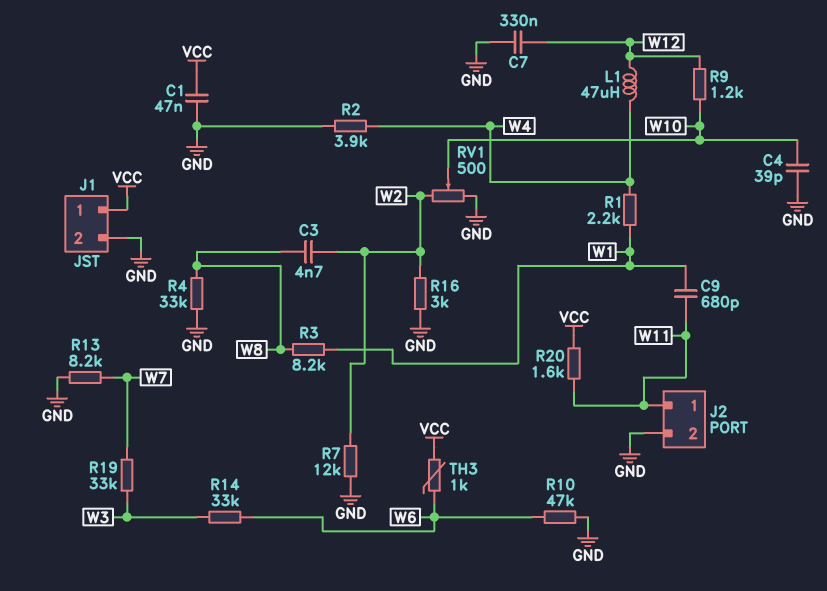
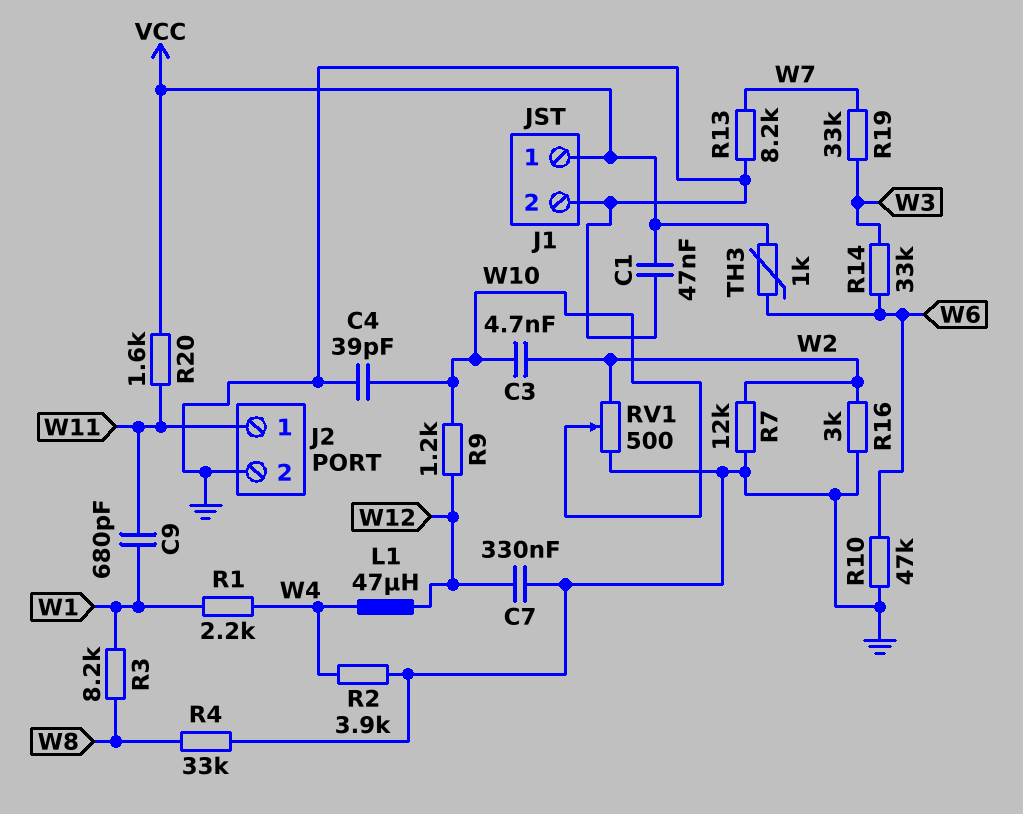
C3: 4.7nF (W2, W8) -> 4.7nF (W2, W10)

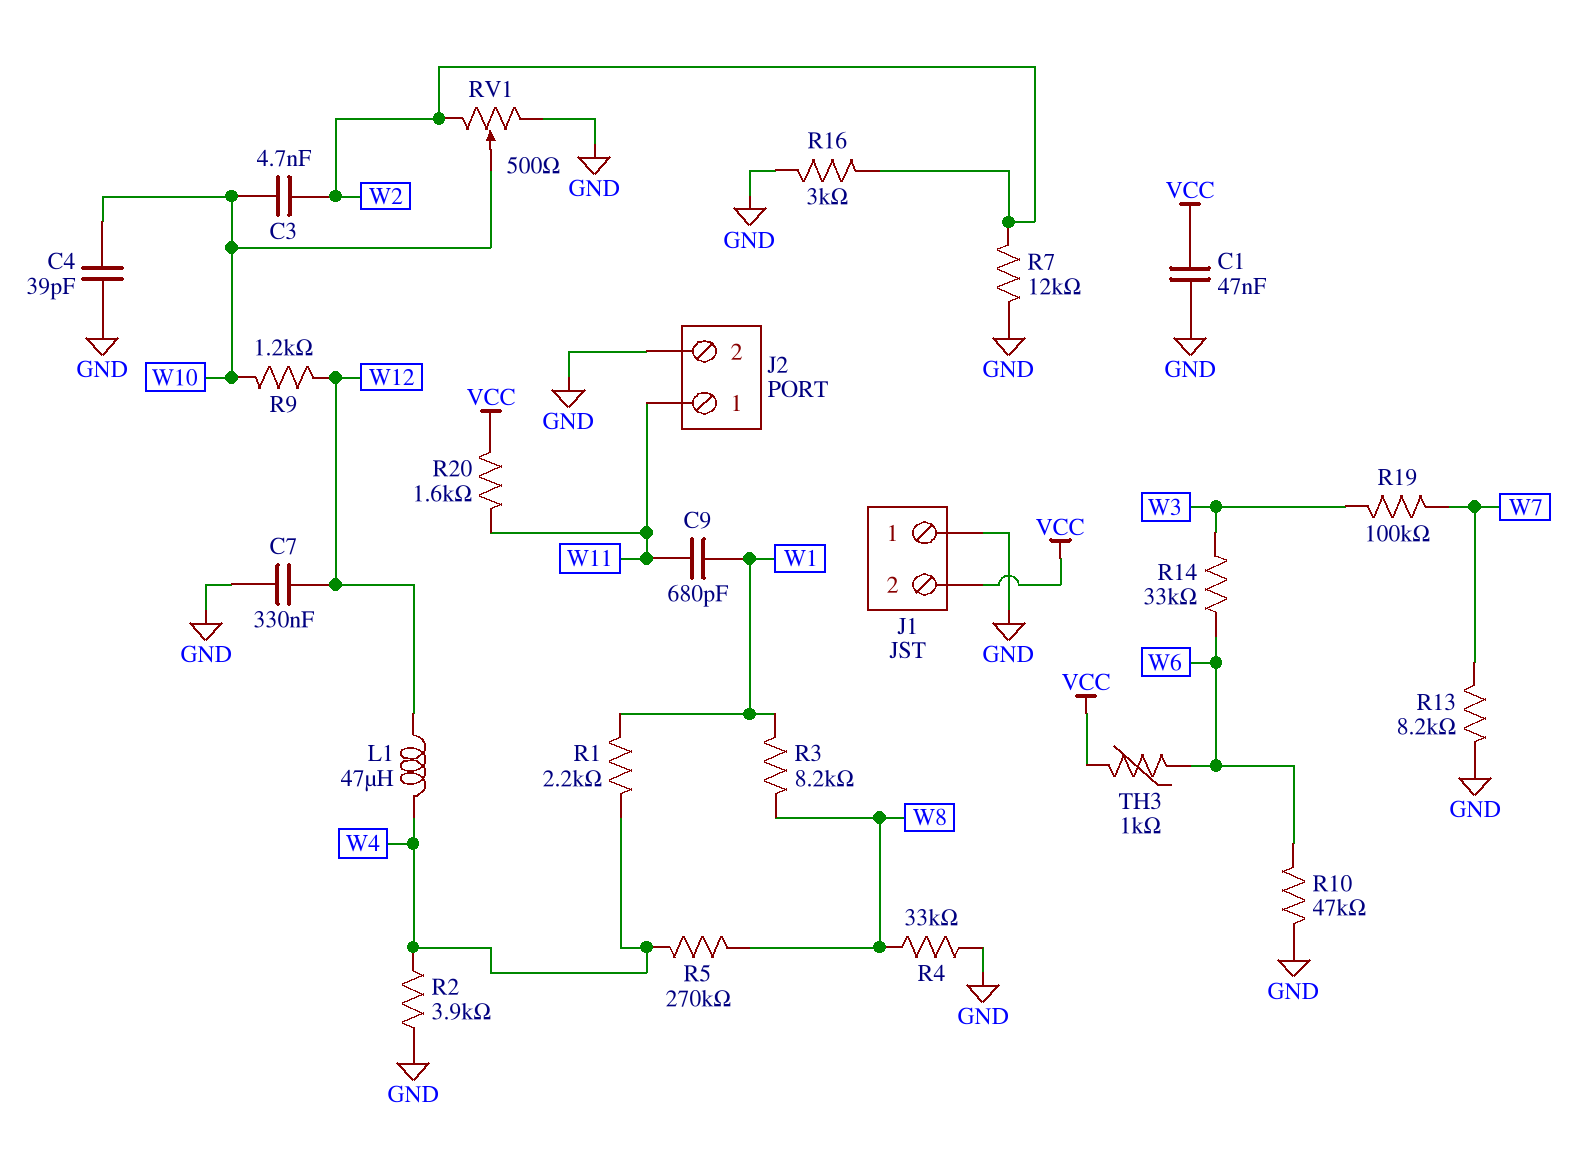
J1 pin 1: VCC -> GND
J1 pin 2: GND -> VCC
R5: none -> 270k (W4, W8)
R19: 33k (W3, W7) -> 100k (W3, W7)

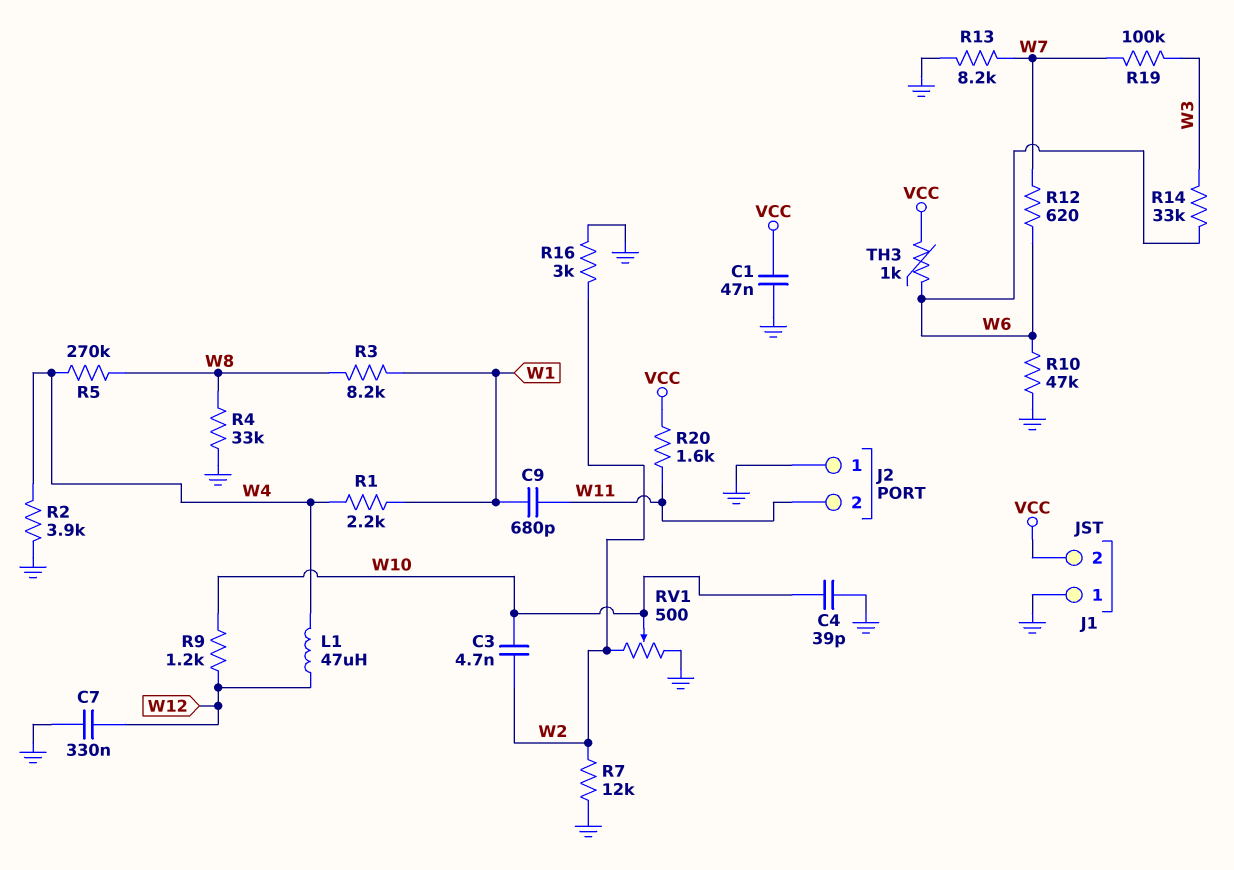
J2 pin 1: W11 -> GND
J2 pin 2: GND -> W11
R12: none -> 620 (W6, W7)

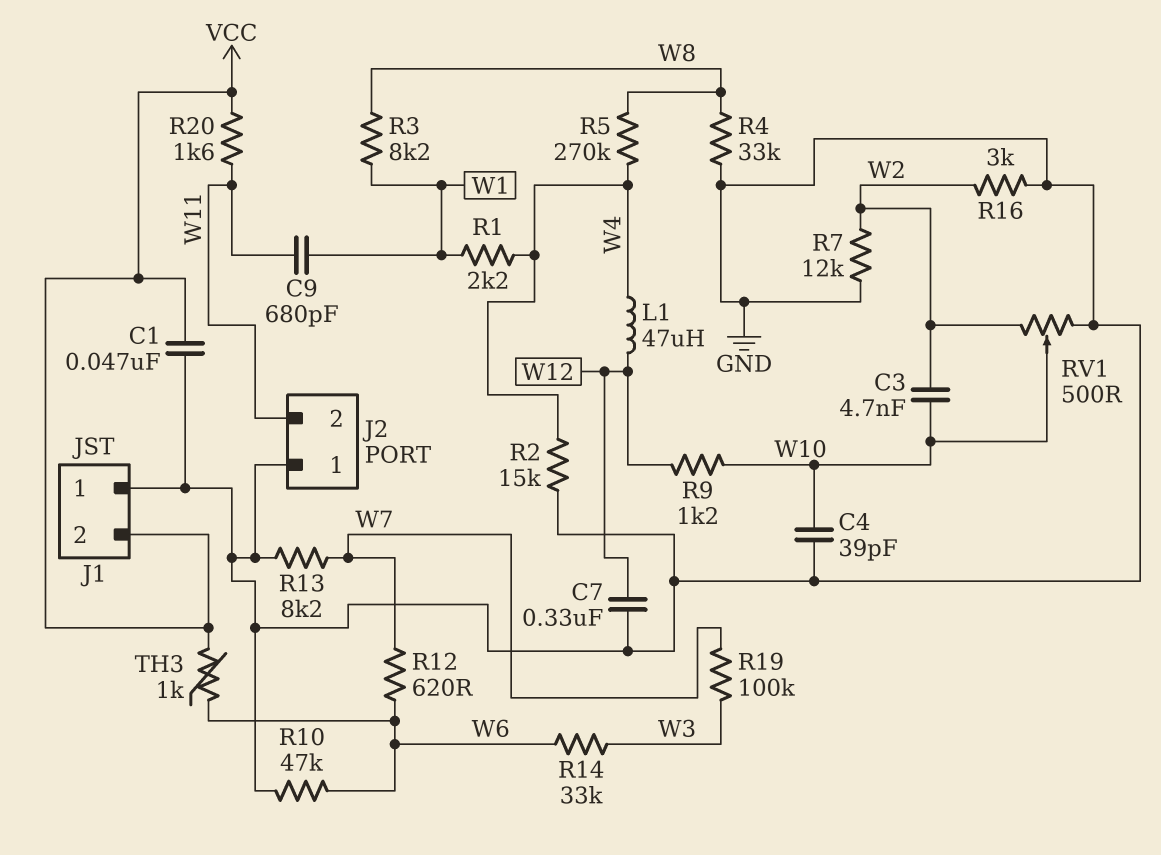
R2: 3.9k (GND, W4) -> 15k (GND, W4)

